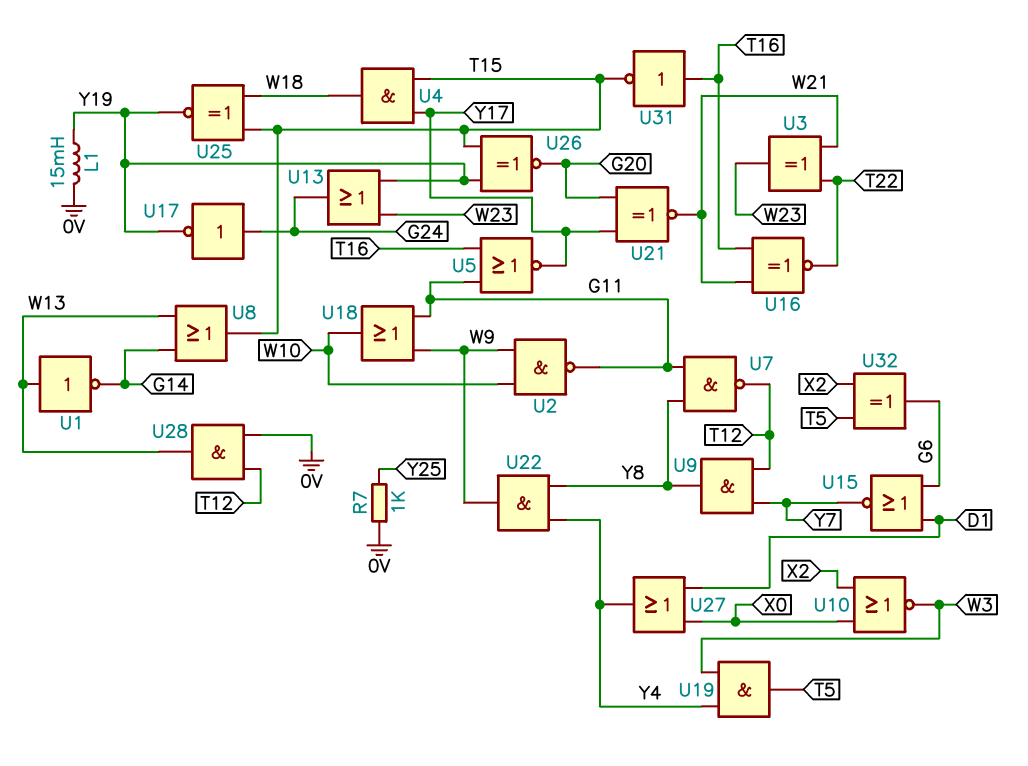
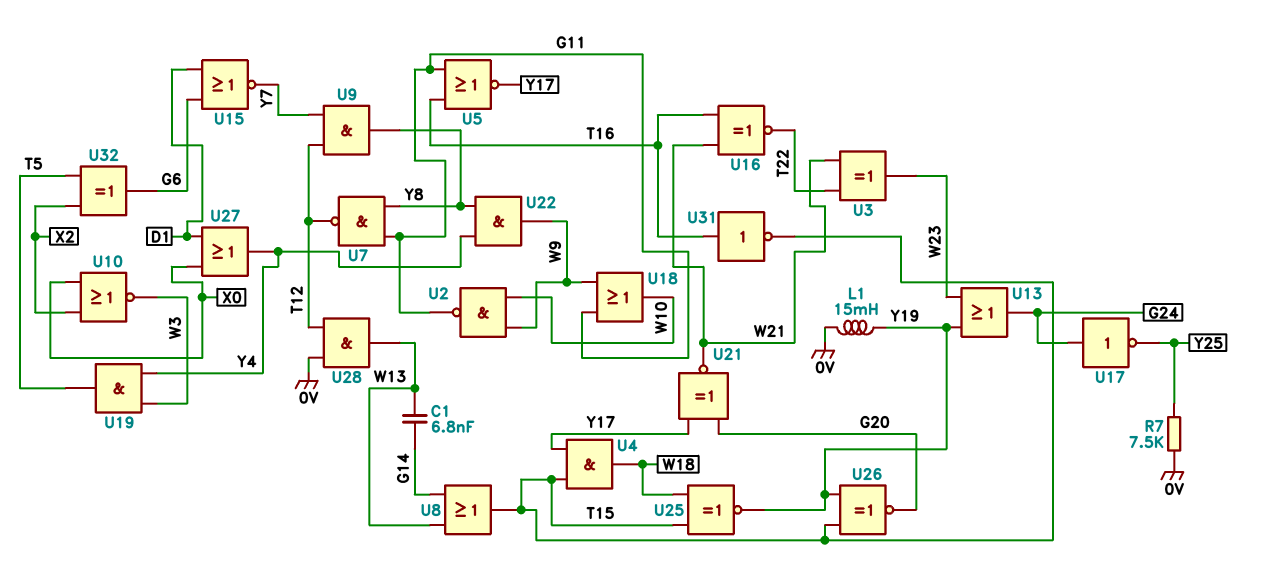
C1: none -> 6.8nF (G14, W13)
R7: 1k (0V, Y25) -> 7.5k (0V, Y25)
U1: NOT (in W13, out G14) -> none
U17: NOT (in G24, out Y19) -> NOT (in G24, out Y25)

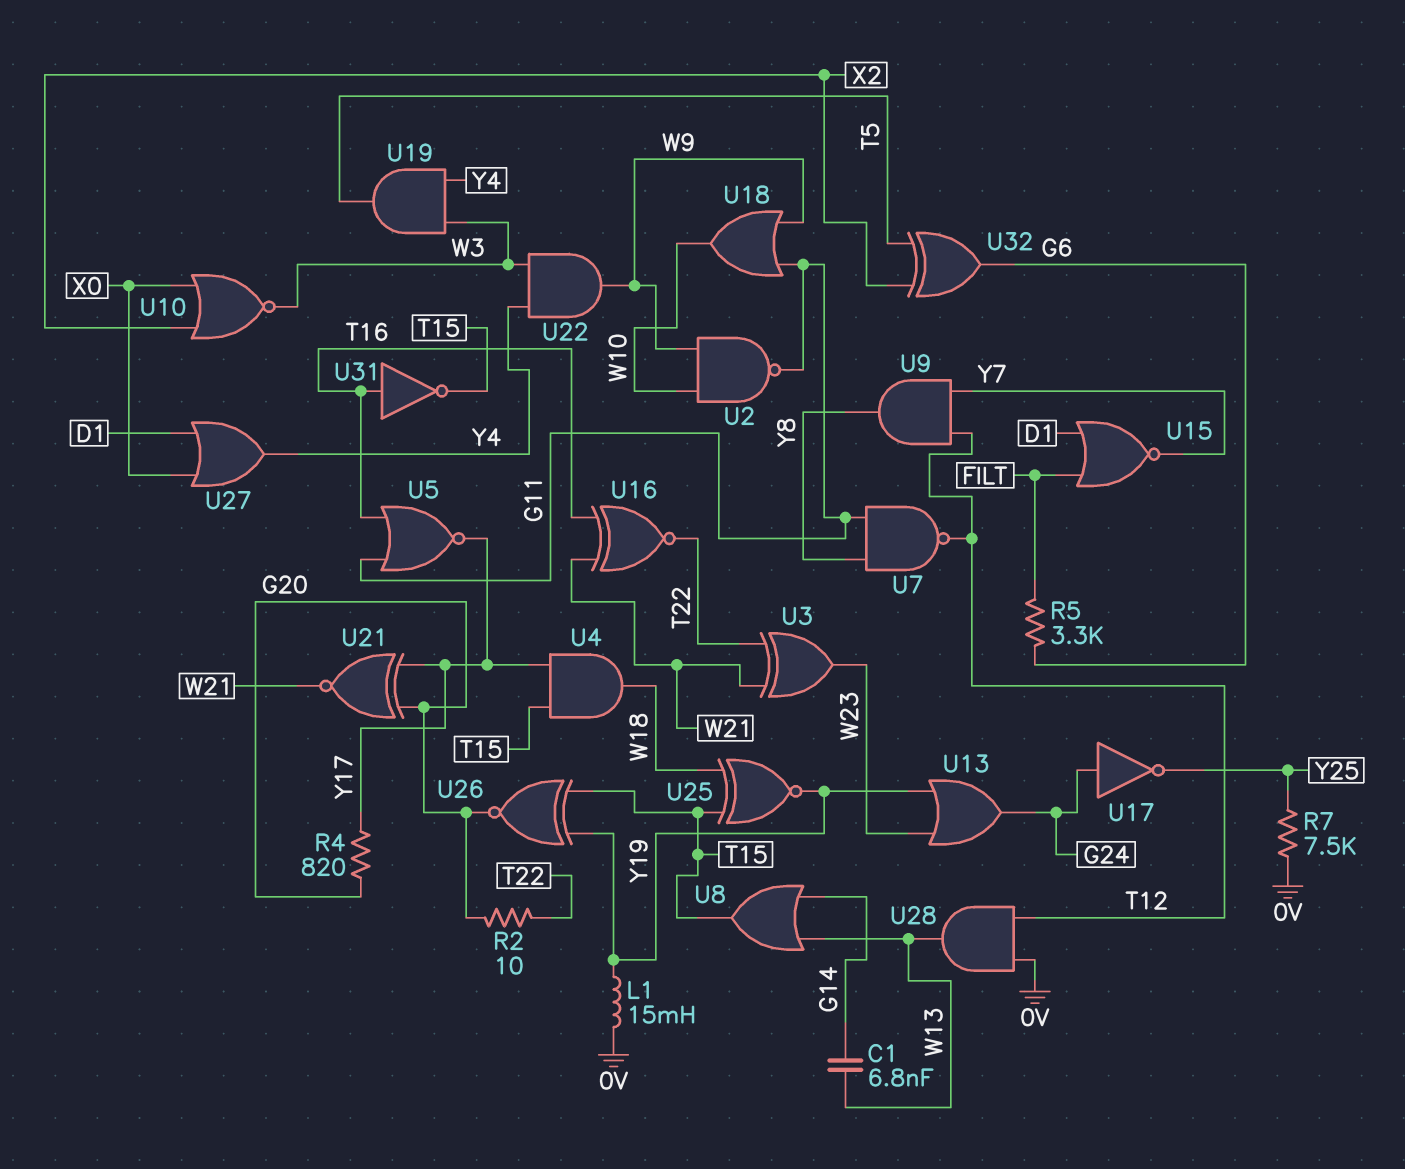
R2: none -> 10 (G20, T22)
R4: none -> 820 (G20, Y17)
R5: none -> 3.3k (FILT, G6)
U15: NOR (in D1, in G6, out Y7) -> NOR (in D1, in FILT, out Y7)
U22: AND (in Y4, in Y8, out W9) -> AND (in W3, in Y4, out W9)

